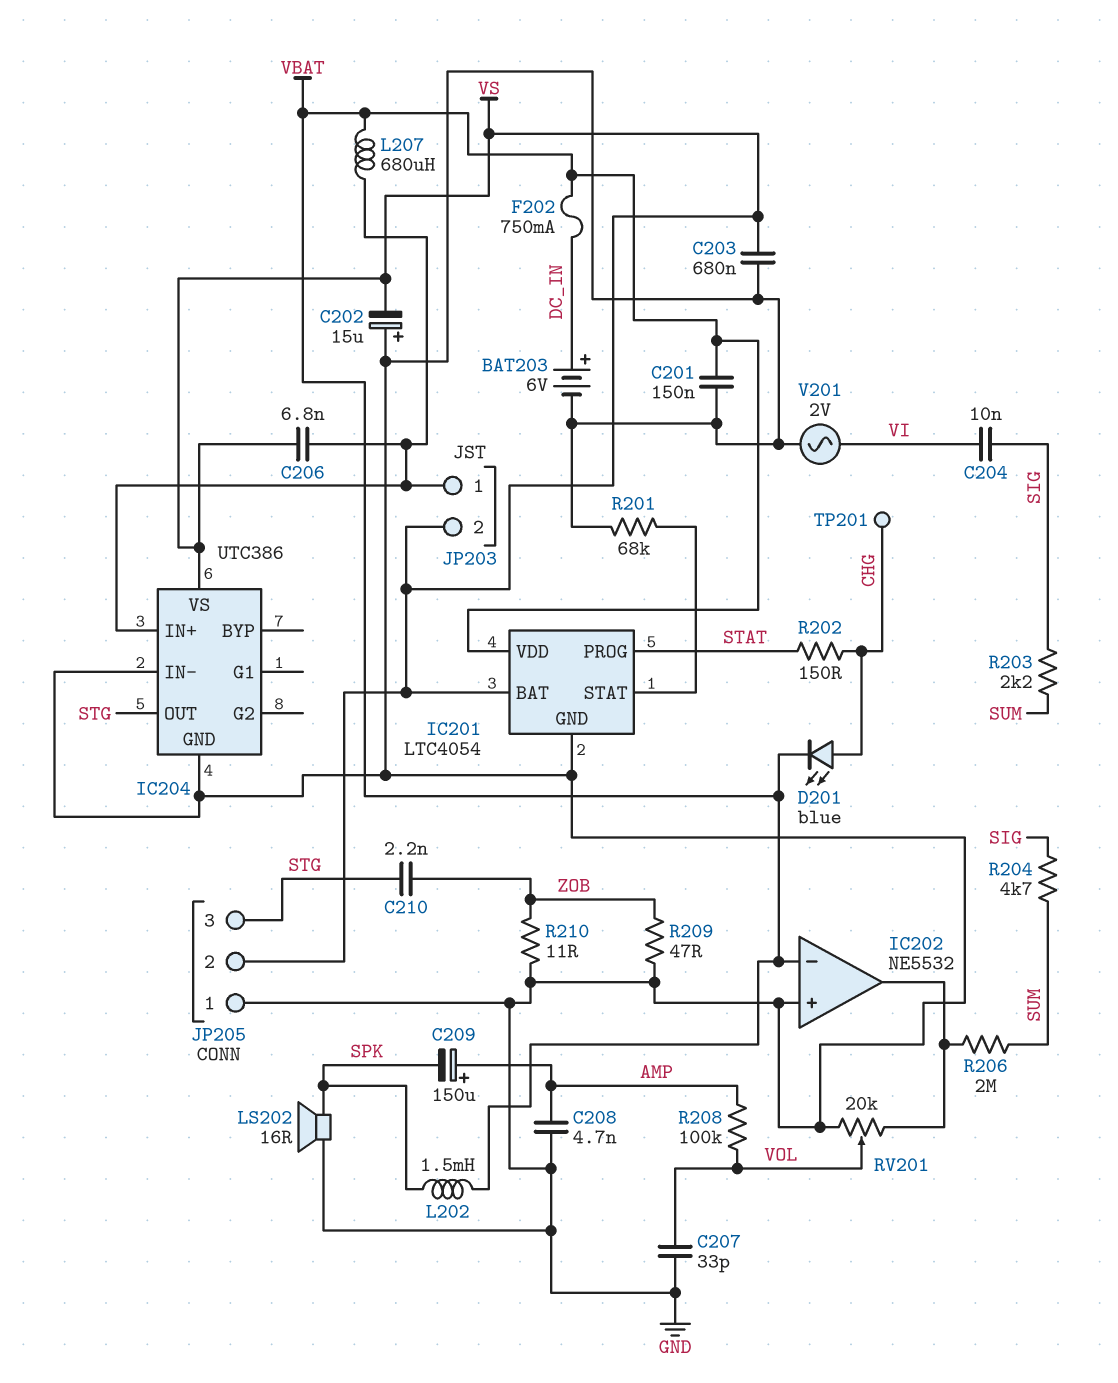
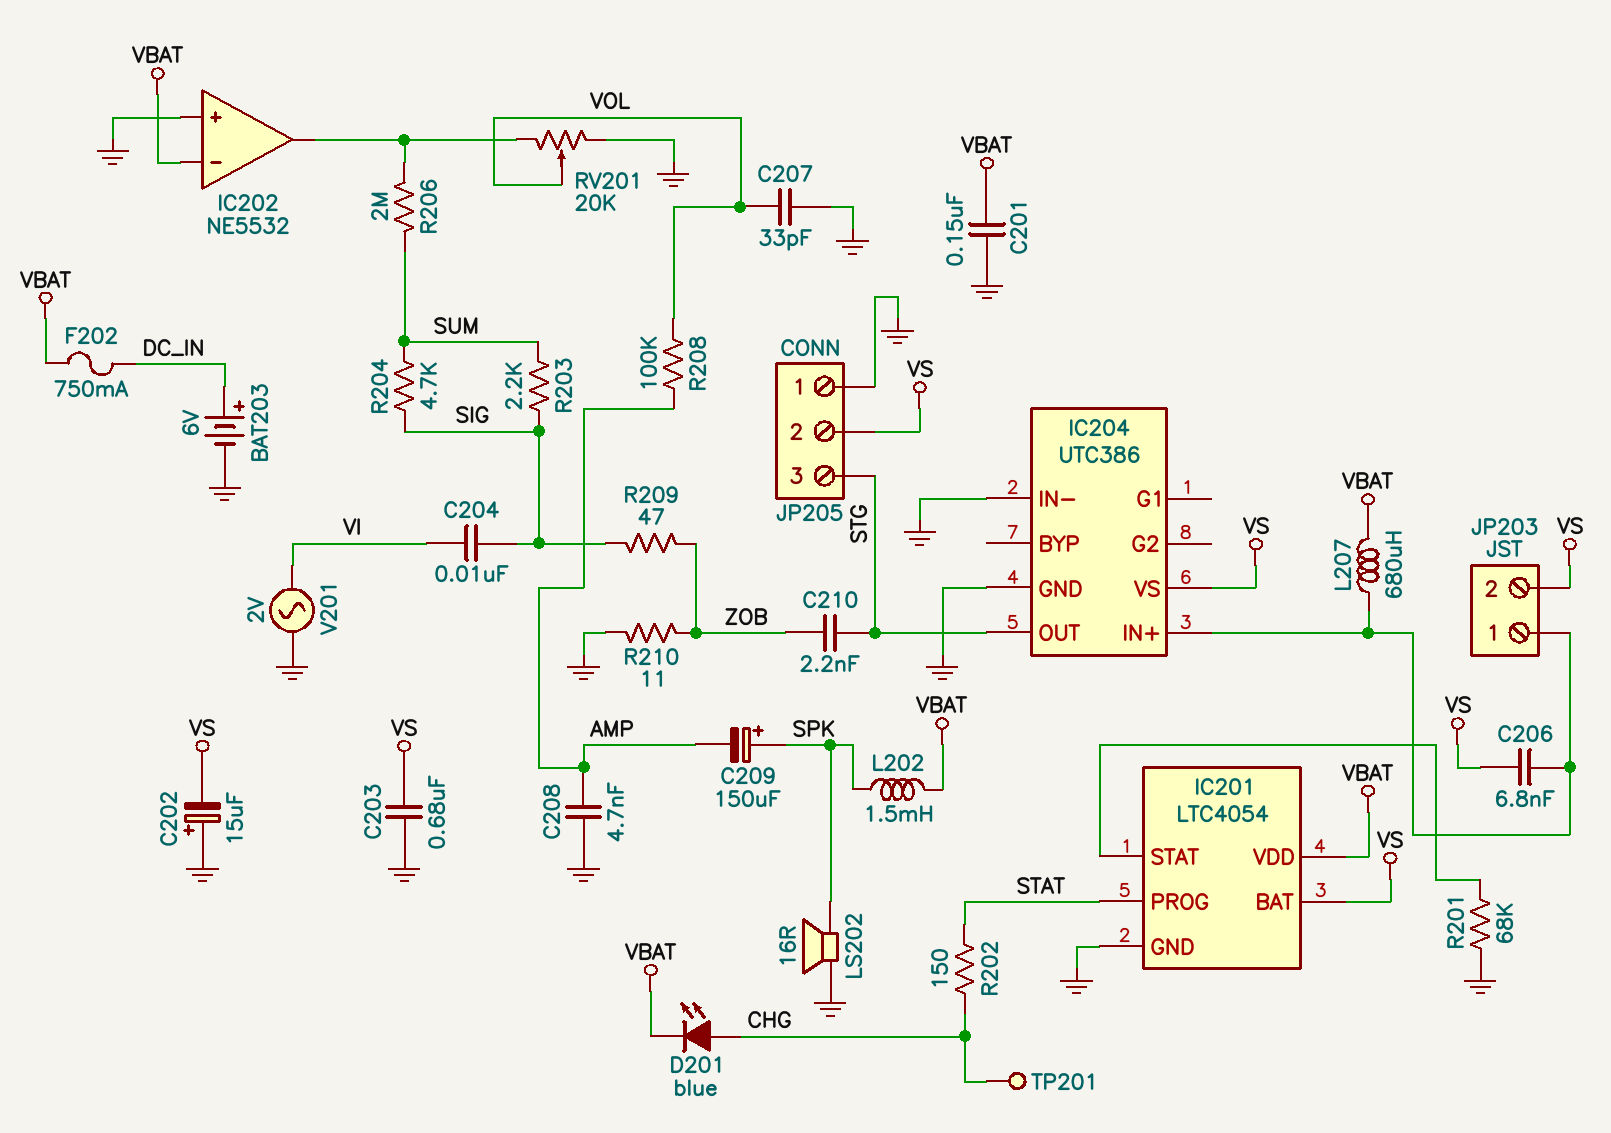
C209: 150uF (plus AMP, minus SPK) -> 150uF (plus SPK, minus AMP)
R209: 47 (GND, ZOB) -> 47 (SIG, ZOB)

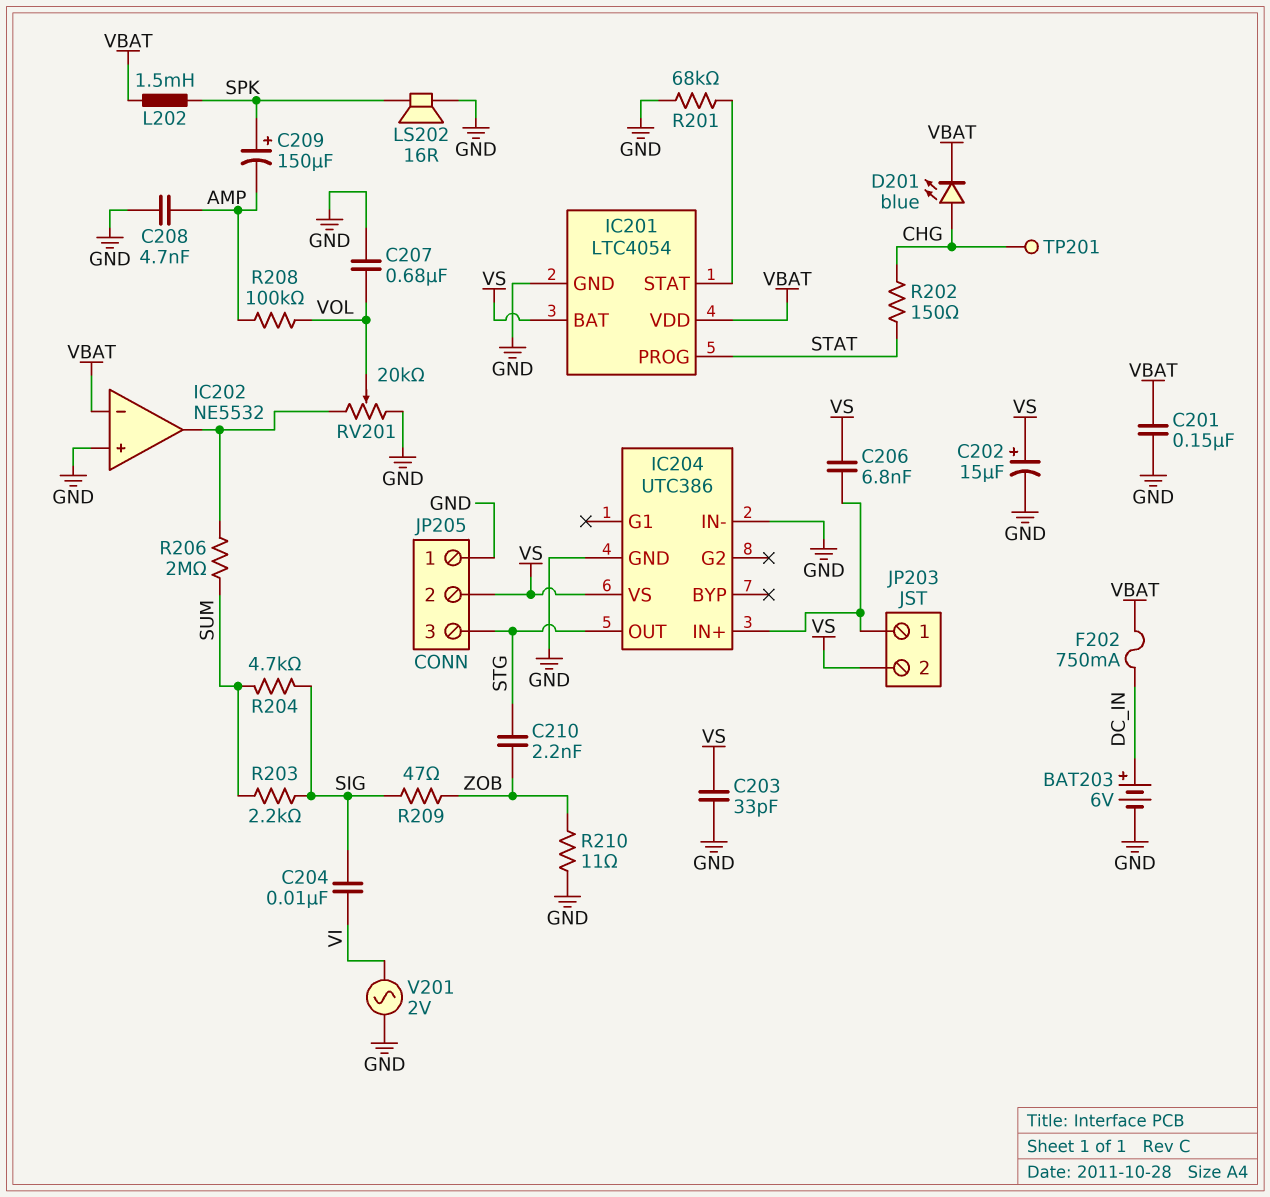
C202: 15uF (plus GND, minus VS) -> 15uF (plus VS, minus GND)
C203: 680nF (GND, VS) -> 33pF (GND, VS)
C207: 33pF (GND, VOL) -> 680nF (GND, VOL)
L207: 680uH (IC204/IN+, VBAT) -> none

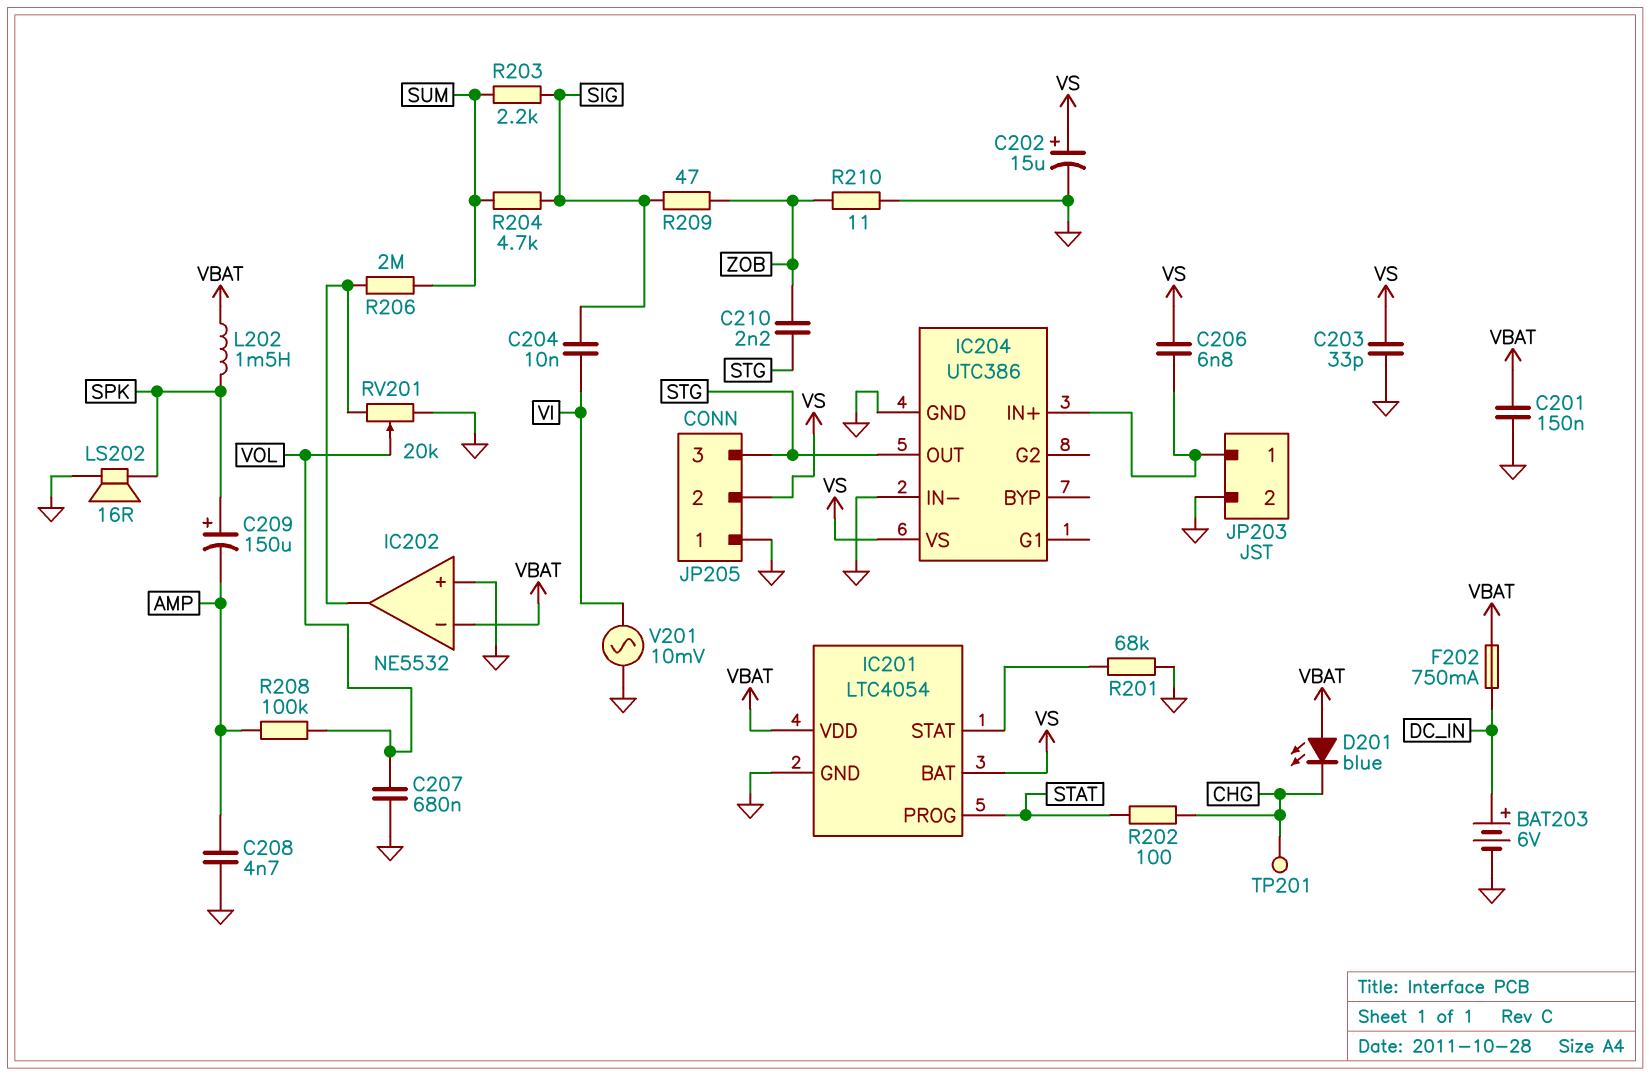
D201: LED blue (A CHG, K VBAT) -> LED blue (A VBAT, K CHG)
JP203 pin 2: VS -> GND
R202: 150 (CHG, STAT) -> 100 (CHG, STAT)
V201: AC 2V (GND, VI) -> AC 10mV (GND, VI)

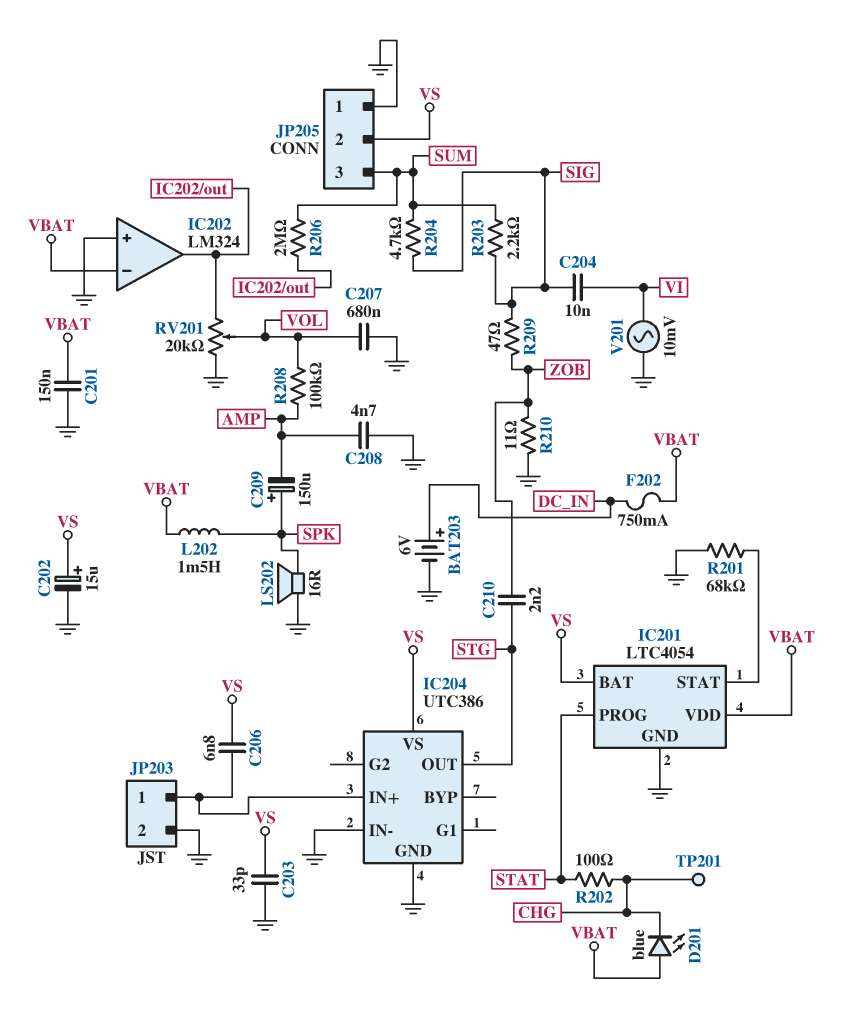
IC202: NE5532 -> LM324
JP205 pin 3: STG -> SUM

